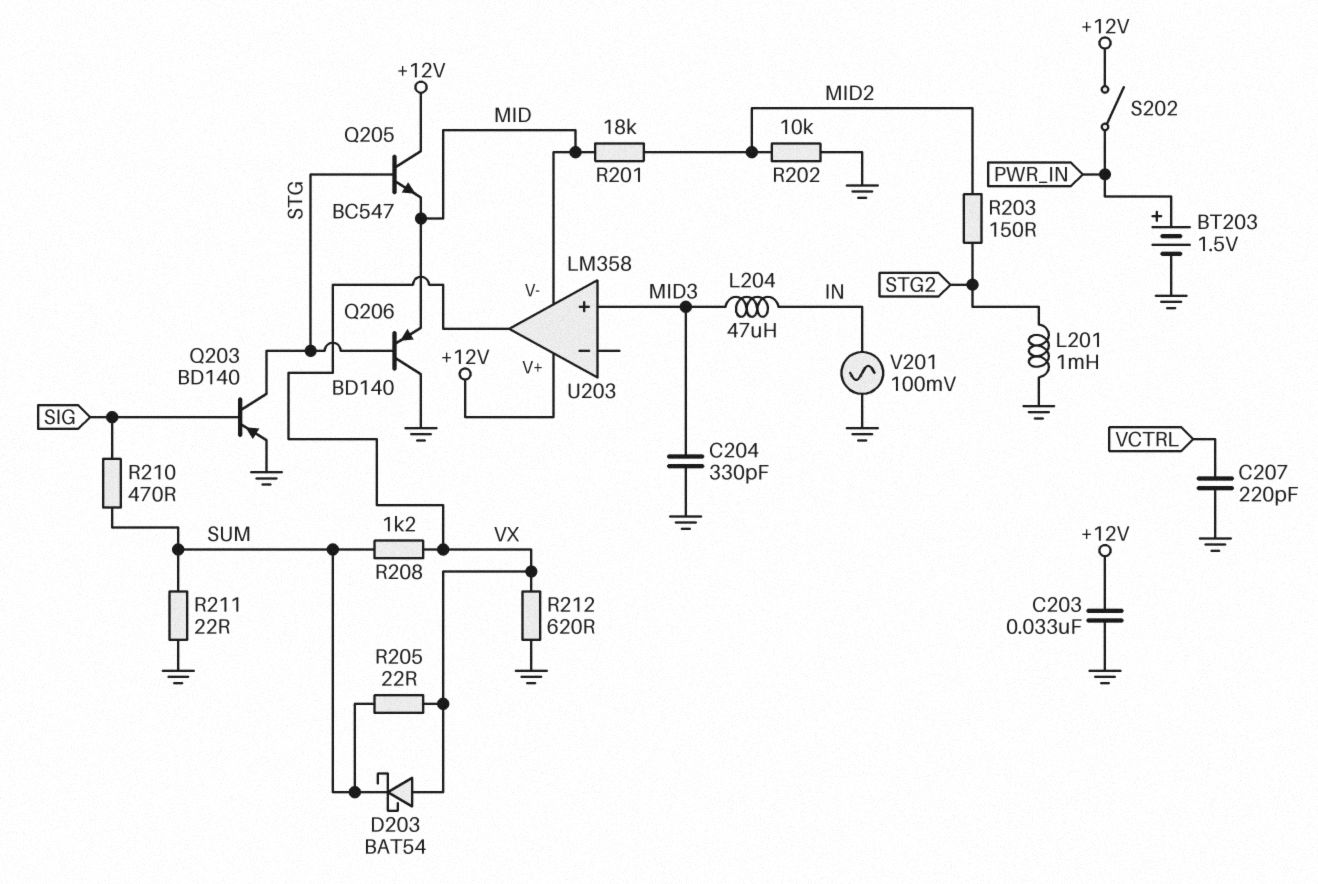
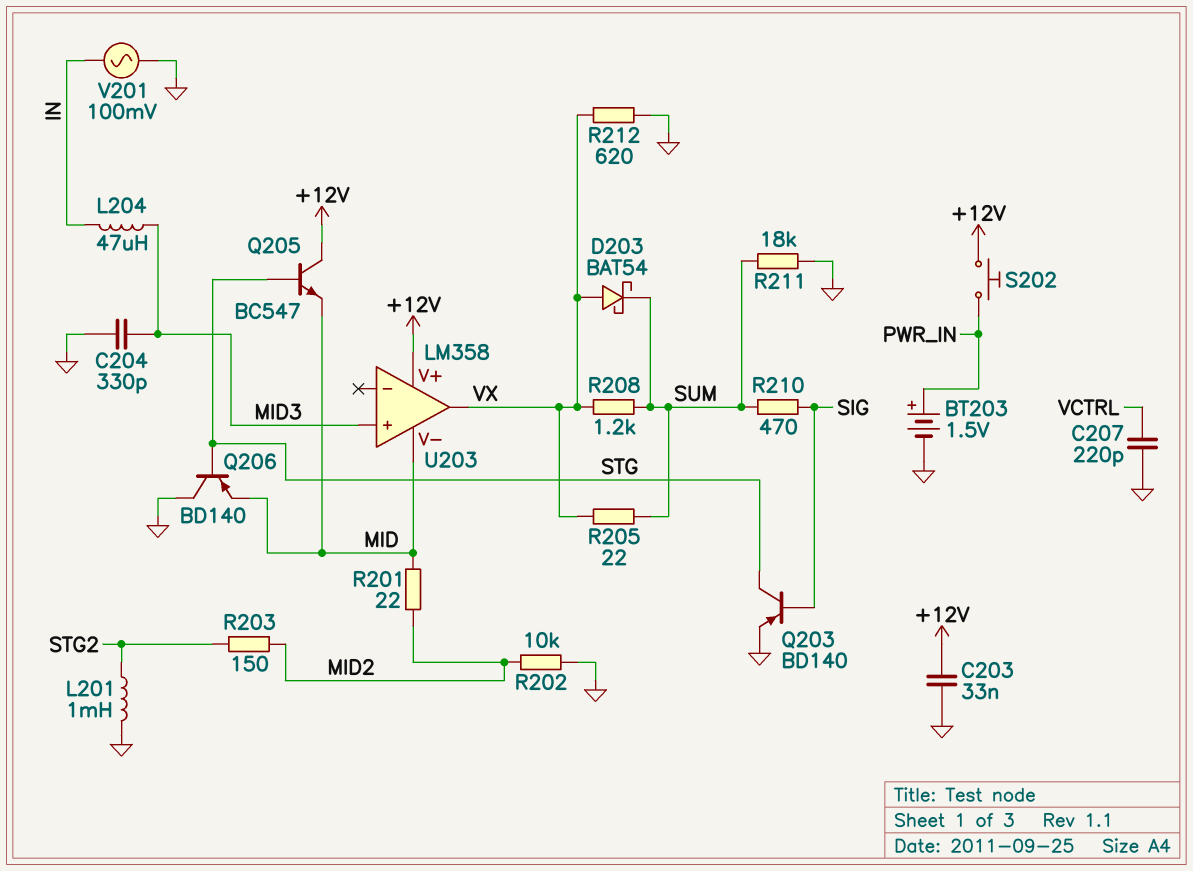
R201: 18k (MID, MID2) -> 22 (MID, MID2)
R211: 22 (GND, SUM) -> 18k (GND, SUM)
S202: switch (+12V, PWR_IN) -> button (+12V, PWR_IN)

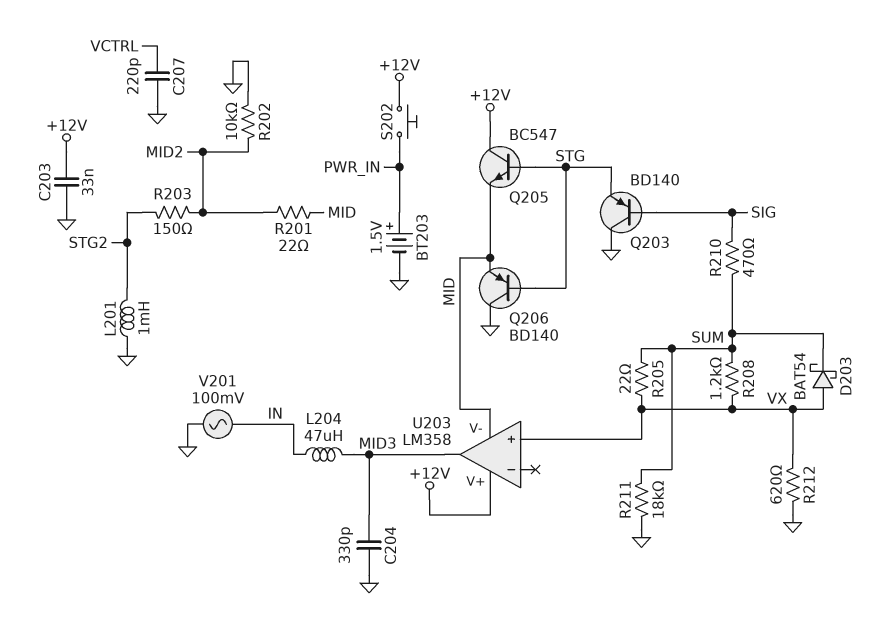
Q203: PNP BD140 (B SIG, C STG, E GND) -> PNP BD140 (B SIG, C GND, E STG)
U203 pin in+: MID3 -> VX
U203 pin out: VX -> MID3

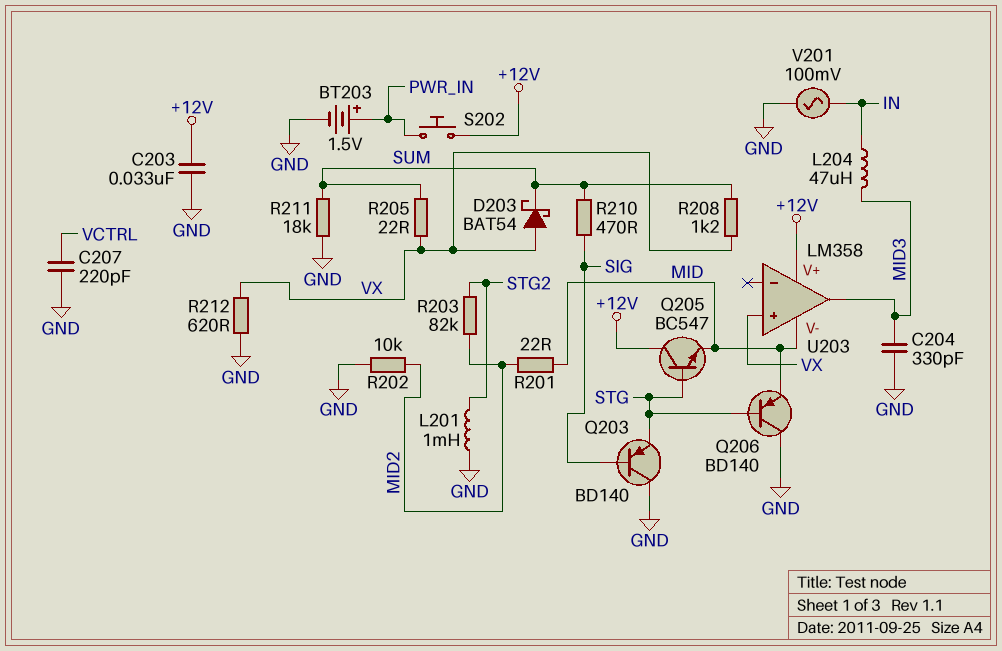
R203: 150 (MID2, STG2) -> 82k (MID2, STG2)

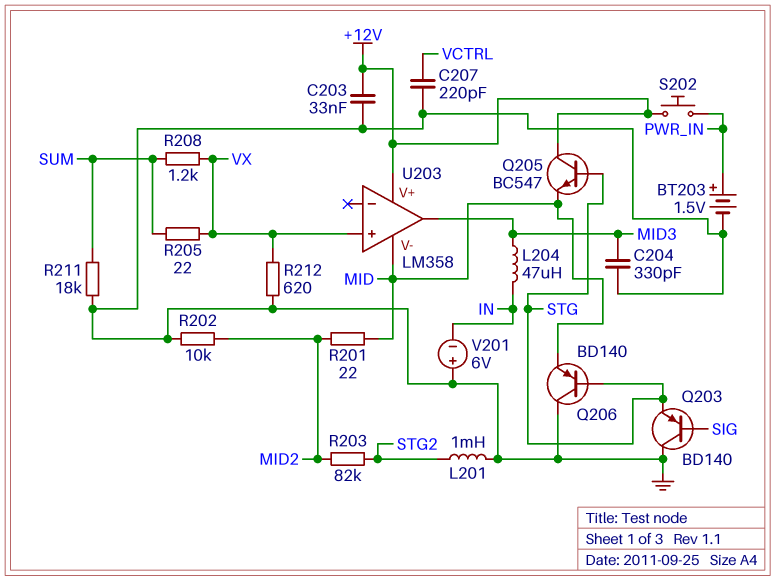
D203: schottky BAT54 (A VX, K SUM) -> none
R210: 470 (SIG, SUM) -> none
V201: AC 100mV (GND, IN) -> 6V (plus GND, minus IN)

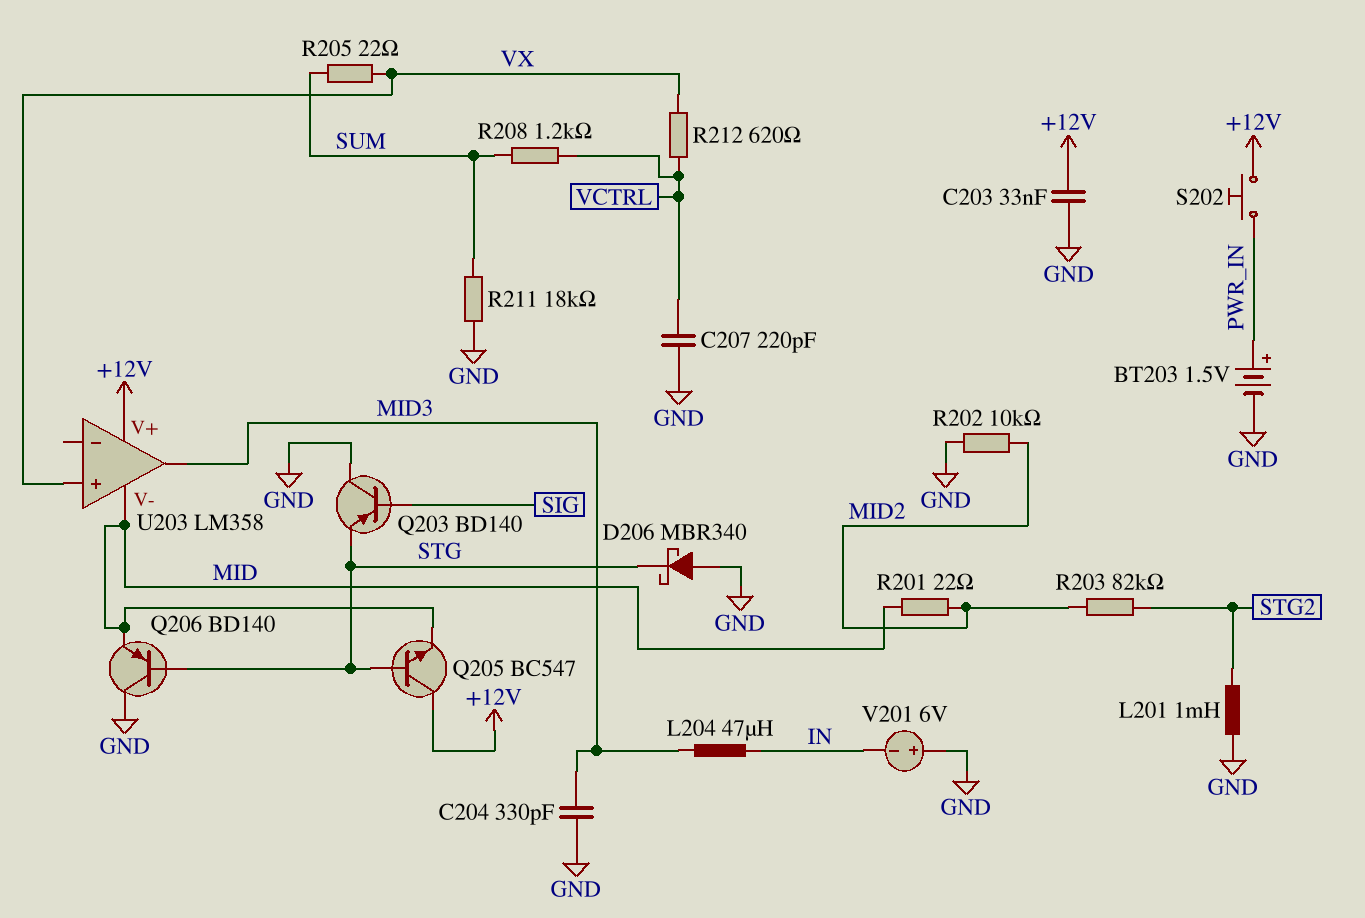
D206: none -> schottky MBR340 (A GND, K STG)
R208: 1.2k (SUM, VX) -> 1.2k (SUM, VCTRL)
R212: 620 (GND, VX) -> 620 (VCTRL, VX)

